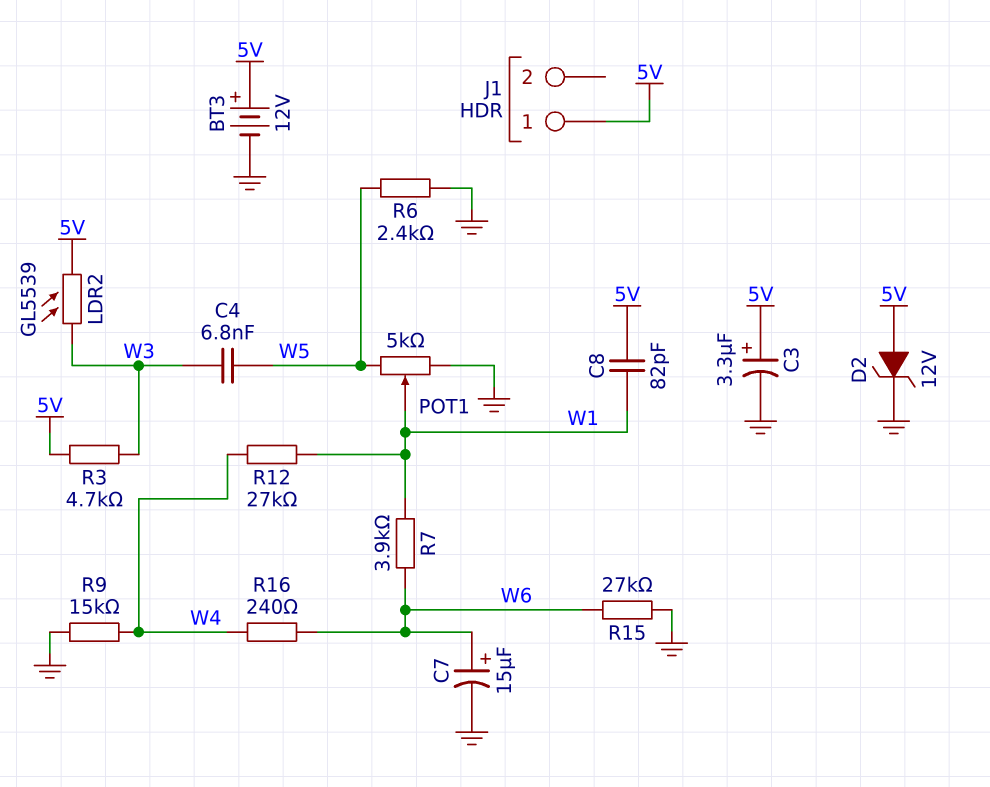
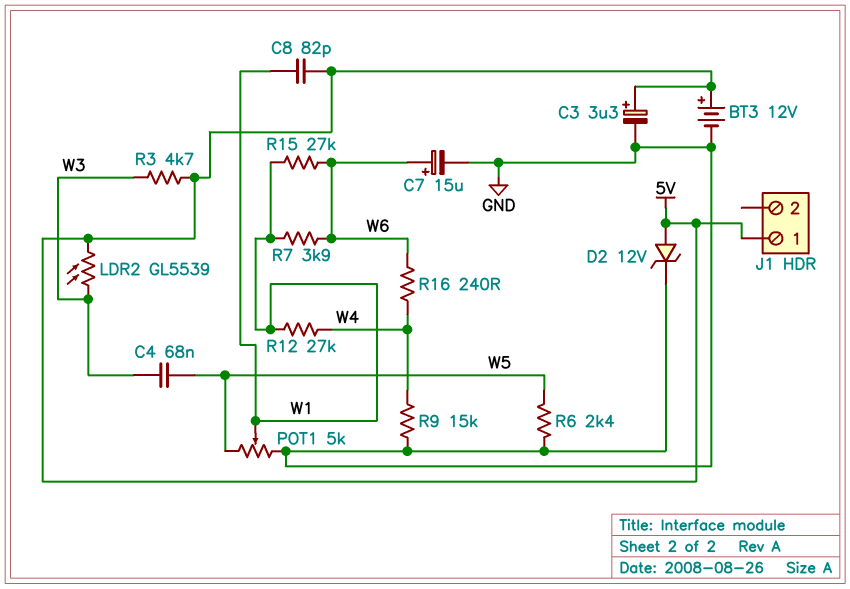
C4: 6.8nF (W3, W5) -> 68nF (W3, W5)
R15: 27k (GND, W6) -> 27k (W1, W6)

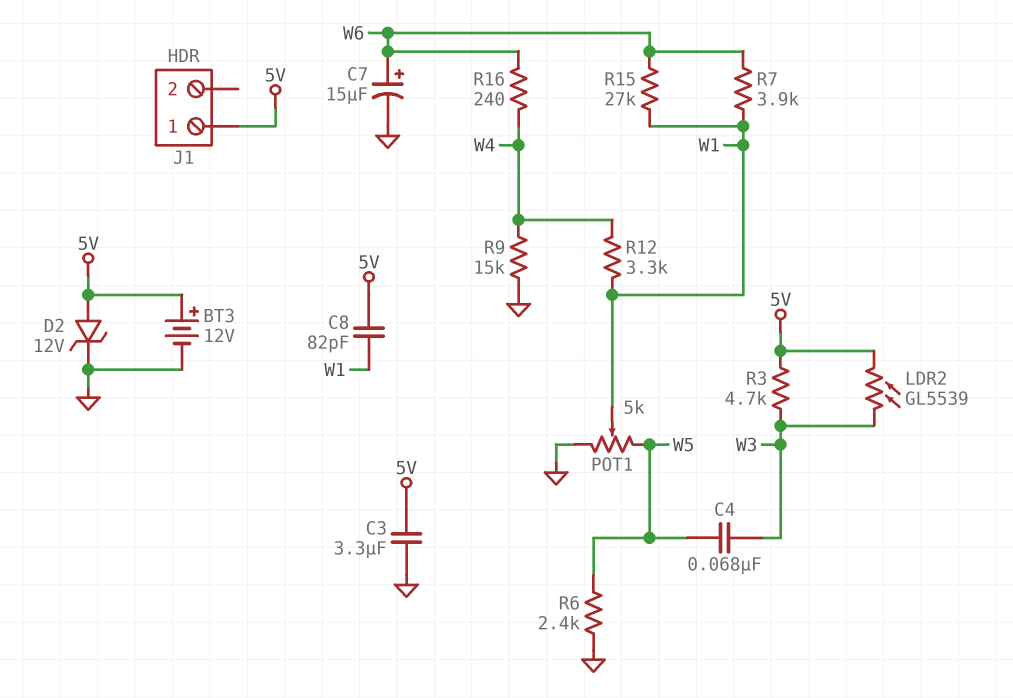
C3: 3.3uF (plus 5V, minus GND) -> 3.3uF (5V, GND)
R12: 27k (W1, W4) -> 3.3k (W1, W4)

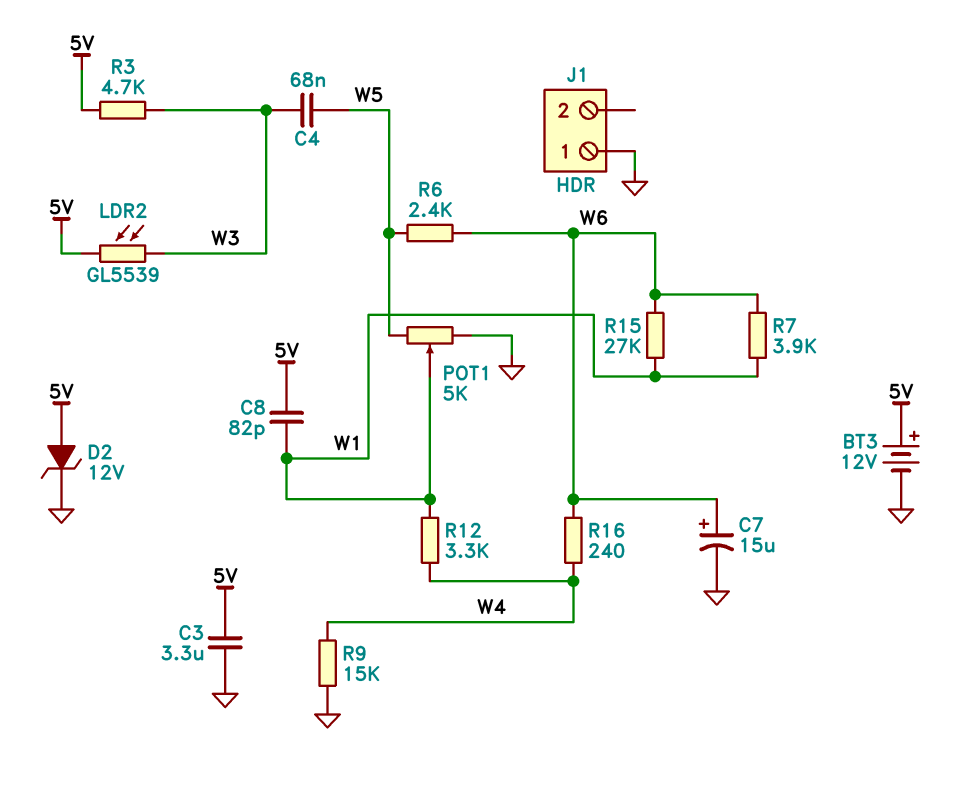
J1 pin 1: 5V -> GND
R6: 2.4k (GND, W5) -> 2.4k (W5, W6)

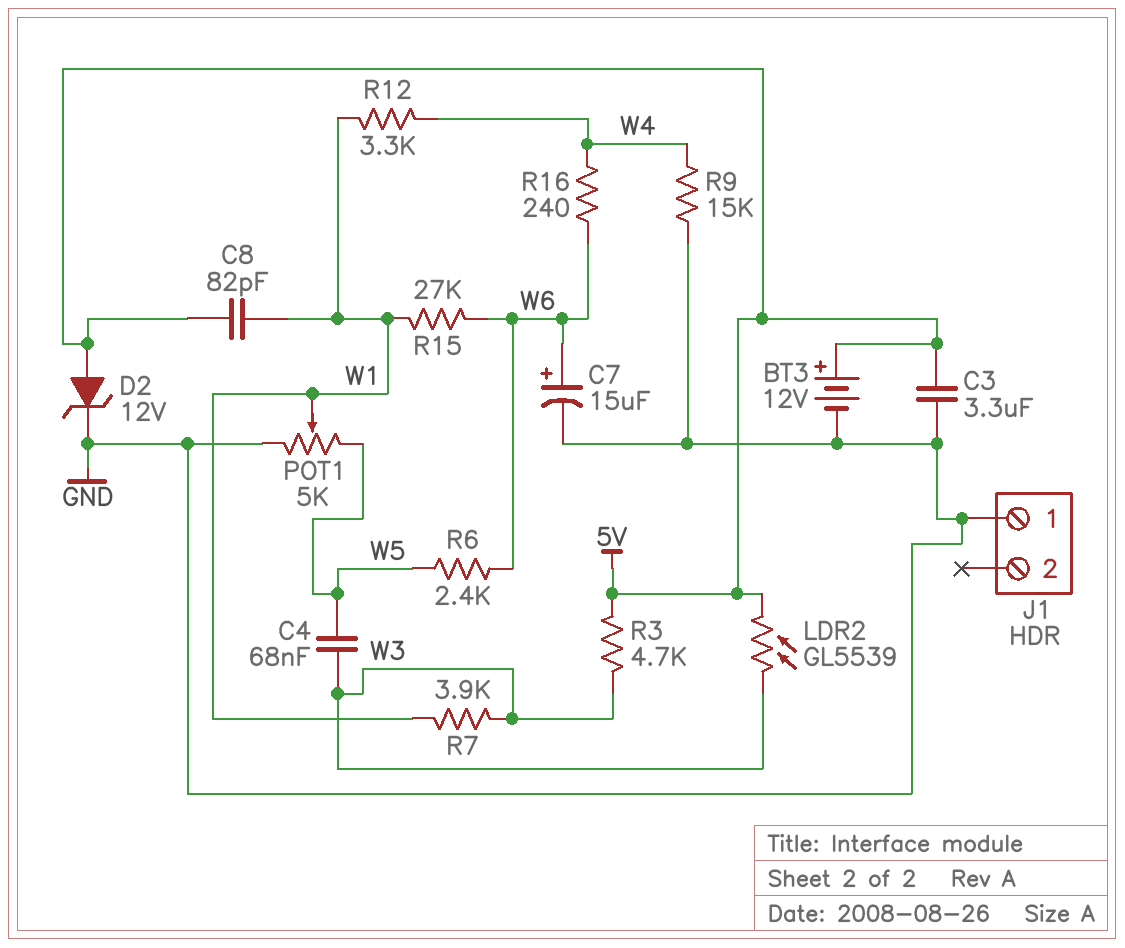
R7: 3.9k (W1, W6) -> 3.9k (W1, W3)

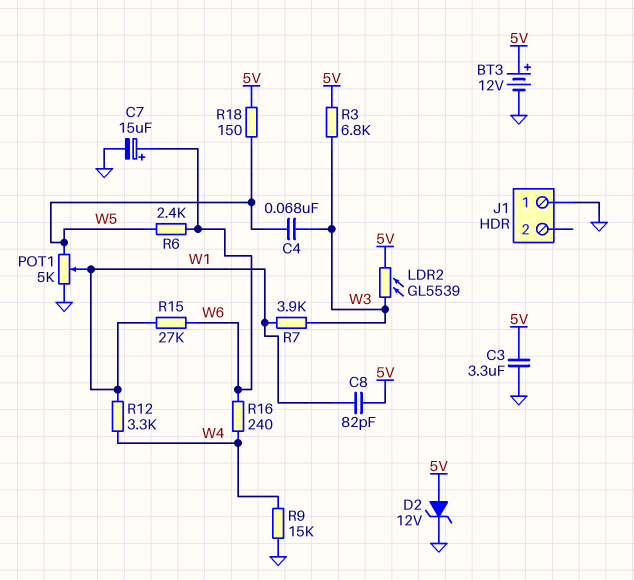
R3: 4.7k (5V, W3) -> 6.8k (5V, W3)
R18: none -> 150 (5V, W5)

